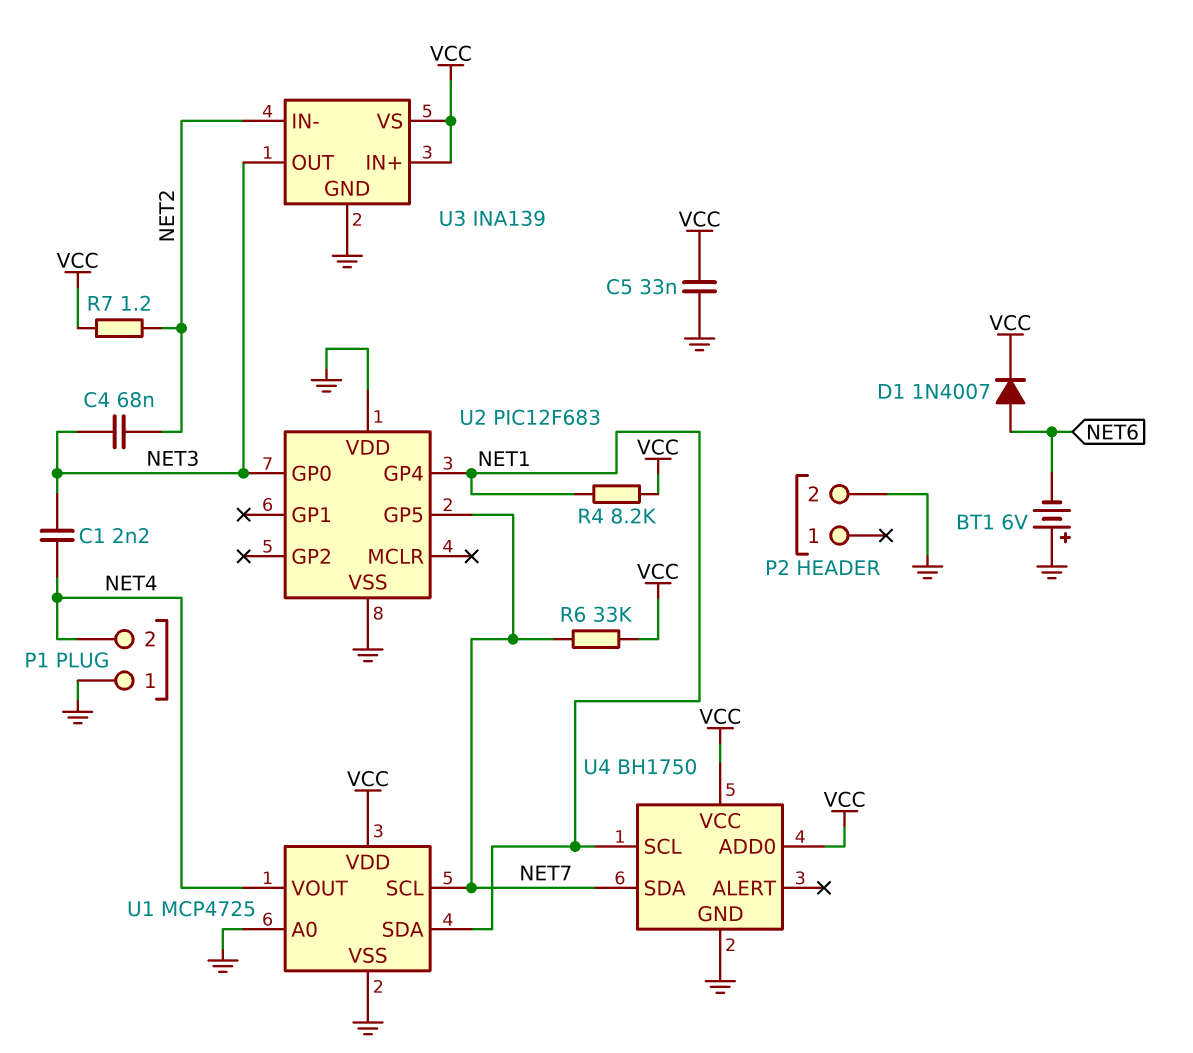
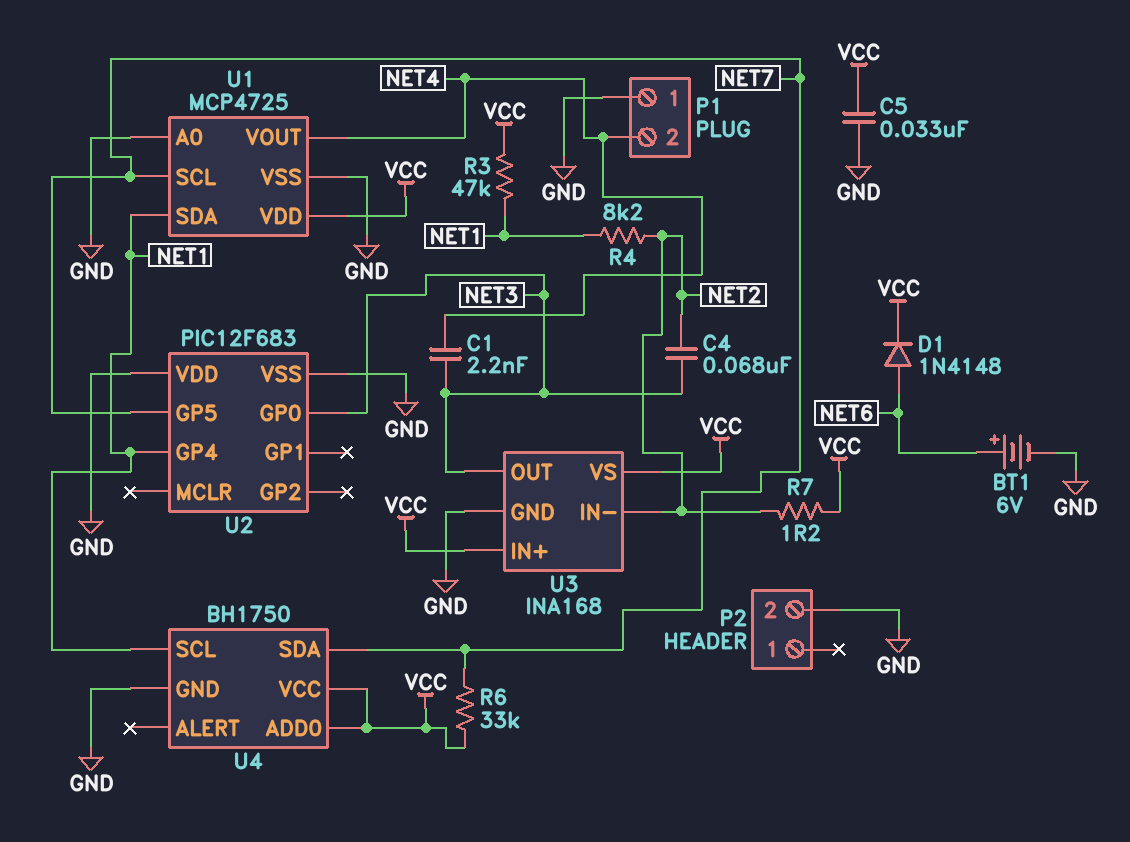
BT1: 6V (plus GND, minus NET6) -> 6V (plus NET6, minus GND)
D1: diode 1N4007 (A NET6, K VCC) -> diode 1N4148 (A NET6, K VCC)
R3: none -> 47k (NET1, VCC)
R4: 8.2k (NET1, VCC) -> 8.2k (NET1, NET2)
U3: INA139 -> INA168

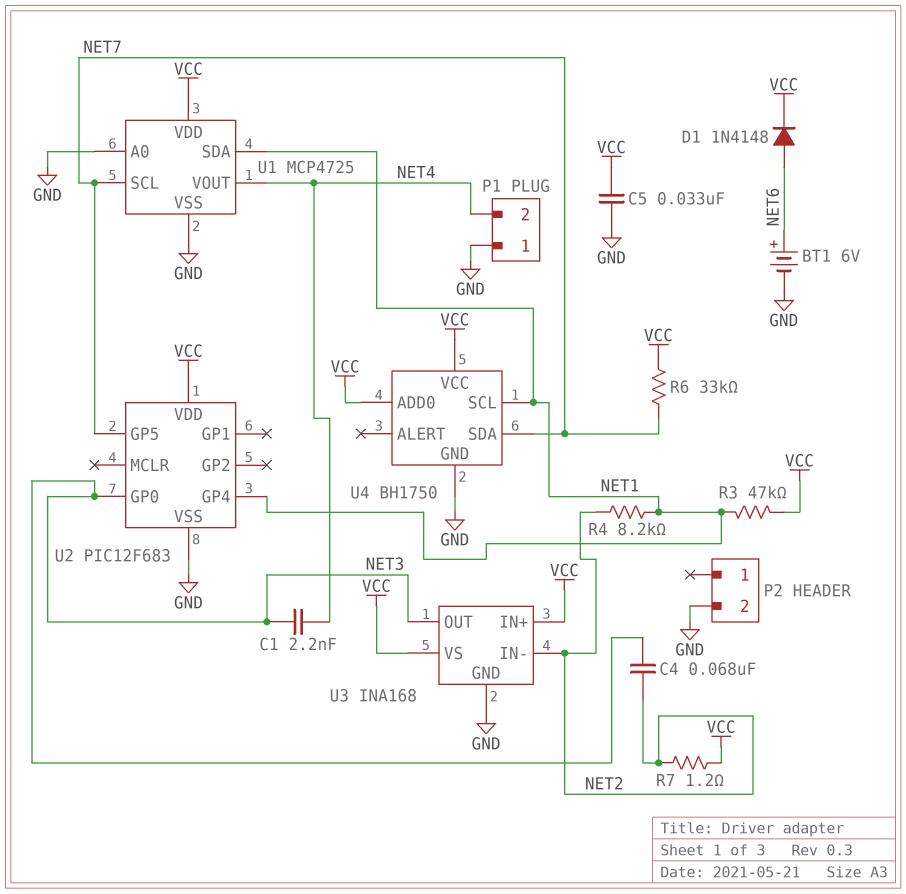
U2 pin VDD: GND -> VCC

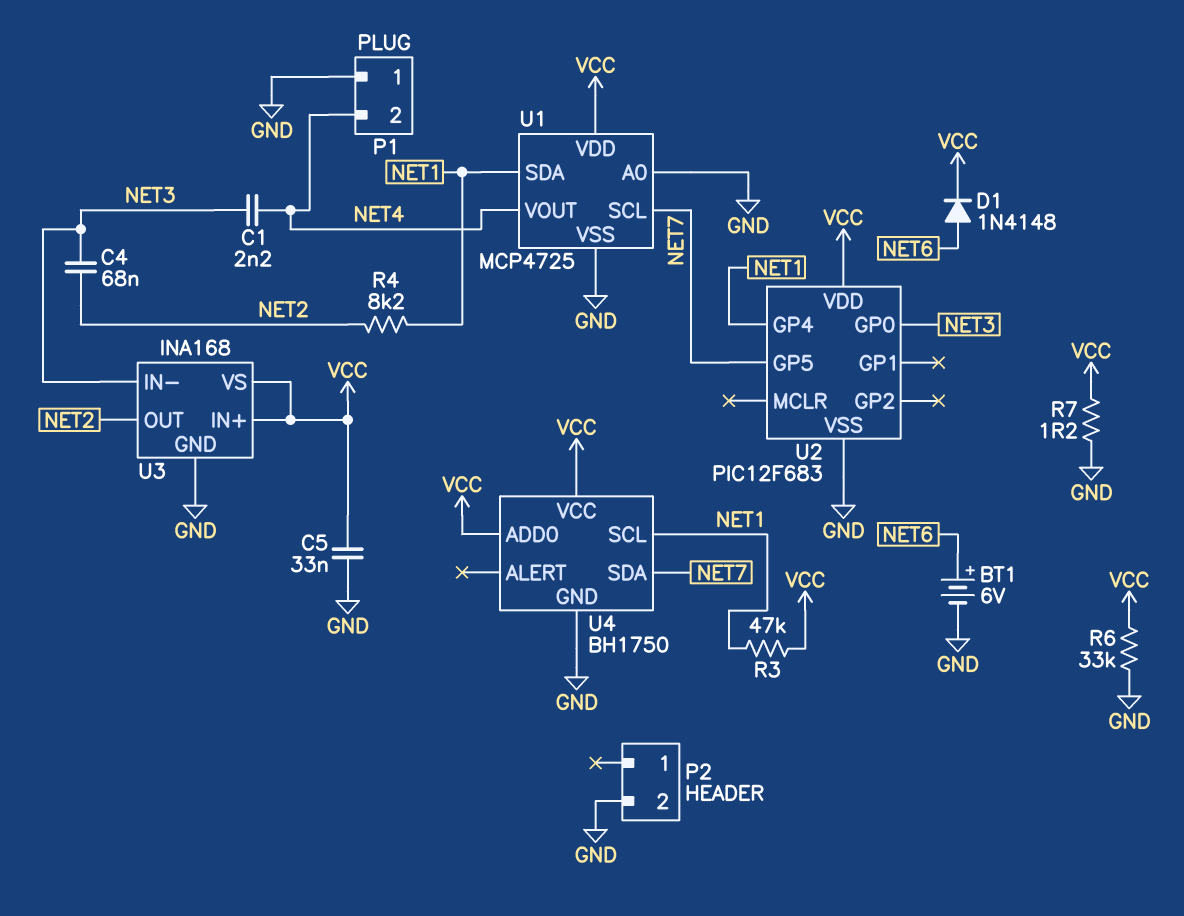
R6: 33k (NET7, VCC) -> 33k (GND, VCC)
R7: 1.2 (NET2, VCC) -> 1.2 (GND, VCC)
U3 pin IN-: NET2 -> NET3
U3 pin OUT: NET3 -> NET2

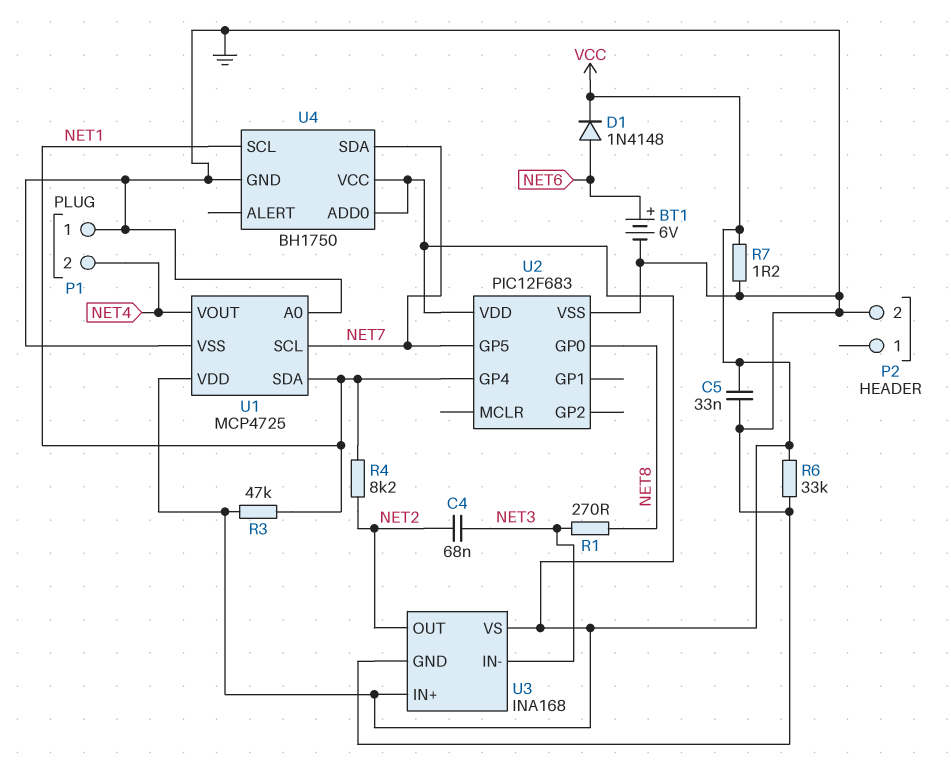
C1: 2.2nF (NET3, NET4) -> none
R1: none -> 270 (NET3, NET8)
U2 pin GP0: NET3 -> NET8

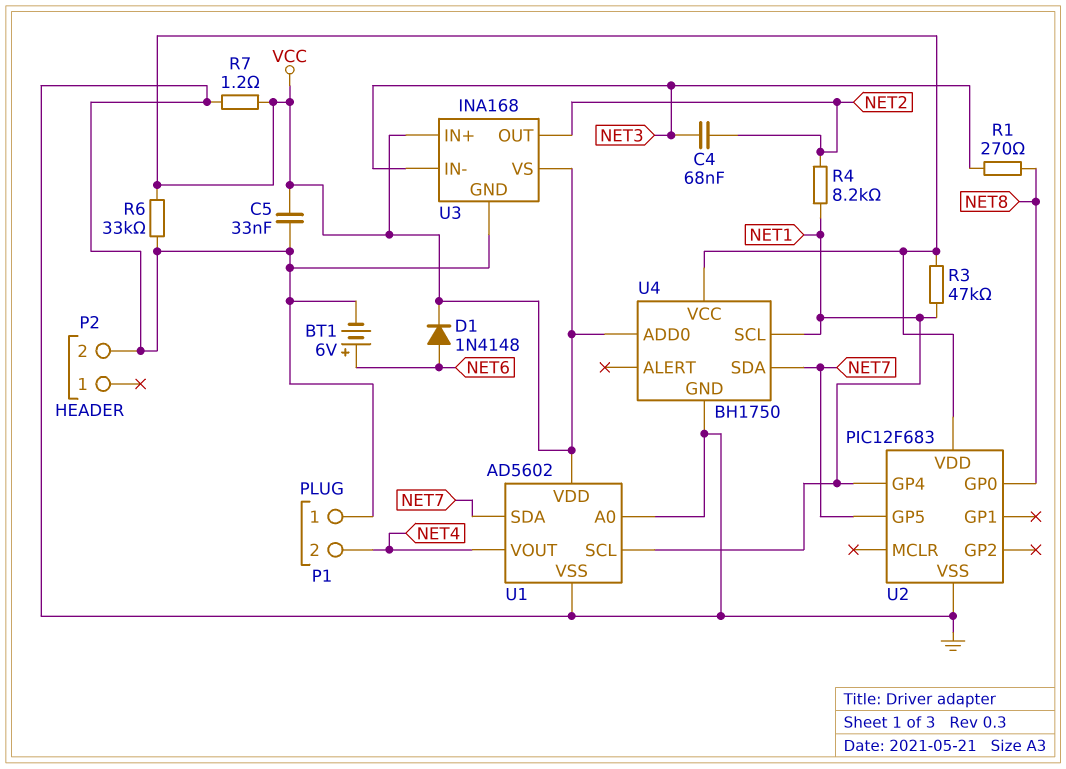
U1: MCP4725 -> AD5602
U1 pin SCL: NET7 -> NET1
U1 pin SDA: NET1 -> NET7

